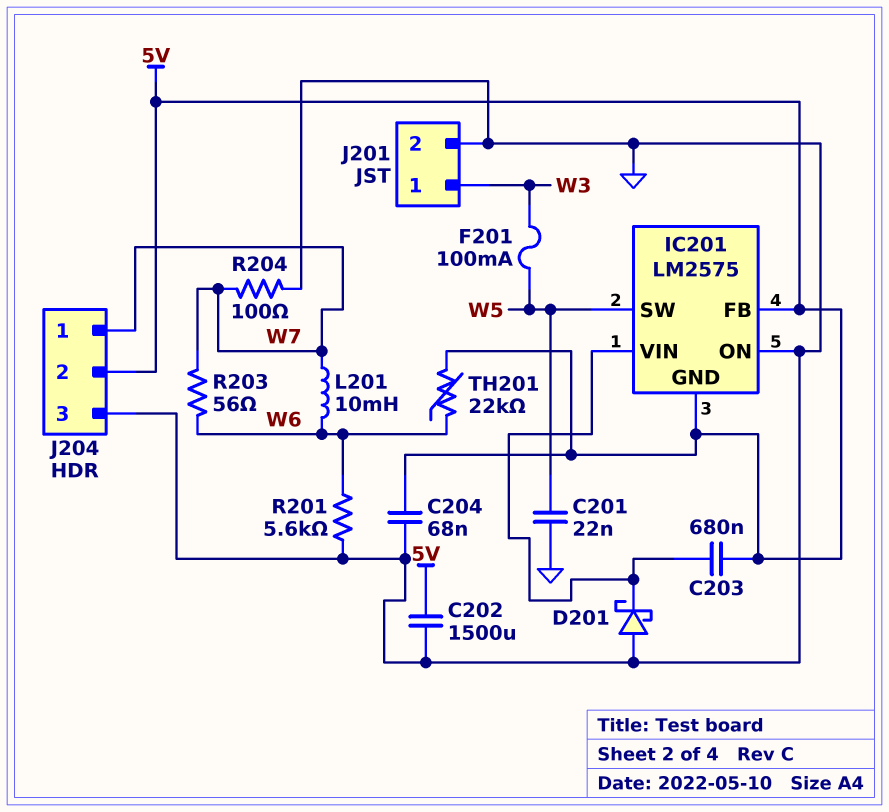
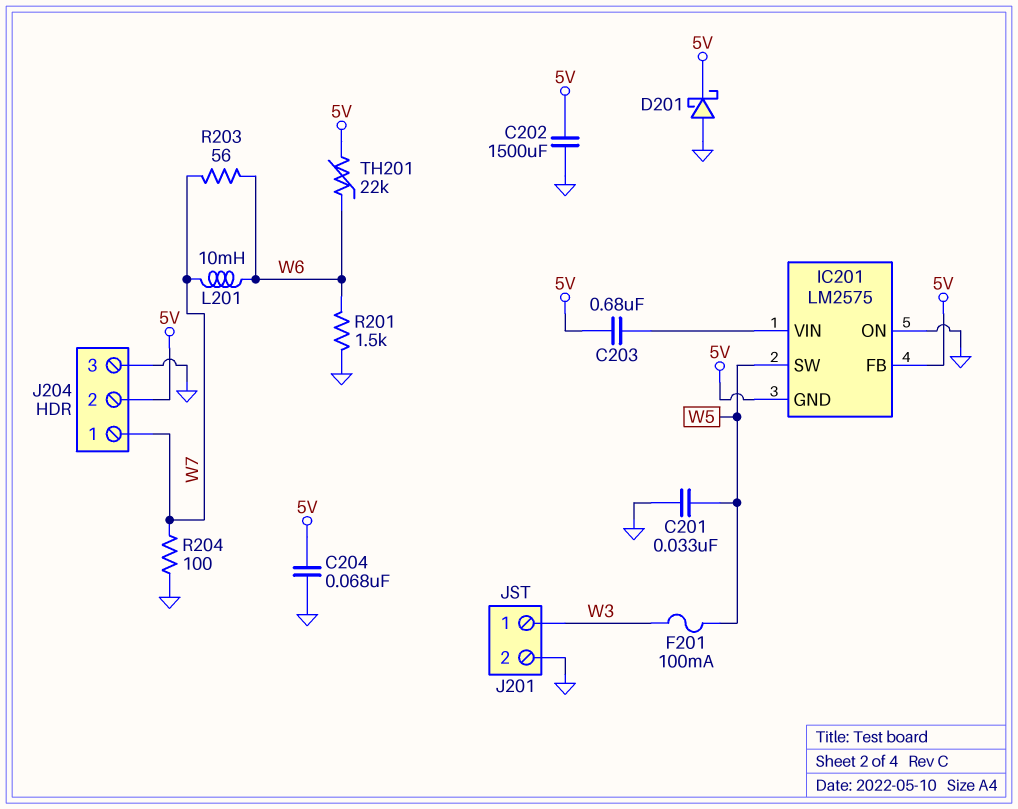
C201: 22nF (GND, W5) -> 33nF (GND, W5)
D201: schottky (A GND, K IC201/VIN) -> schottky (A GND, K 5V)
R201: 5.6k (GND, W6) -> 1.5k (GND, W6)

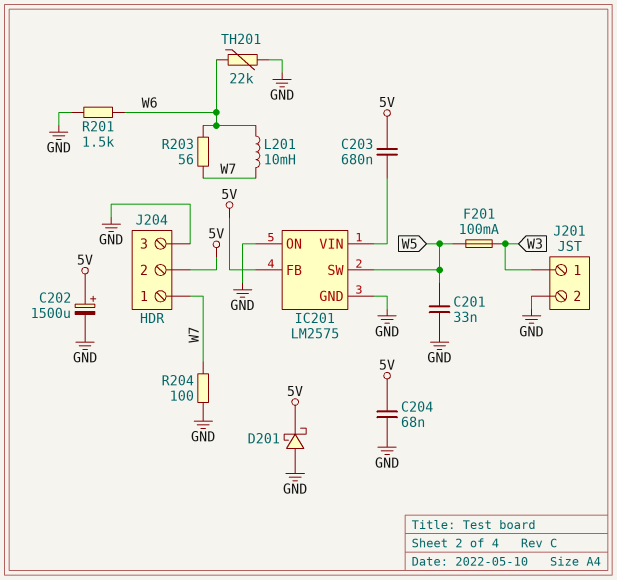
C202: 1500uF (5V, GND) -> 1500uF (plus 5V, minus GND)
IC201 pin GND: 5V -> GND
TH201: 22k (5V, W6) -> 22k (GND, W6)

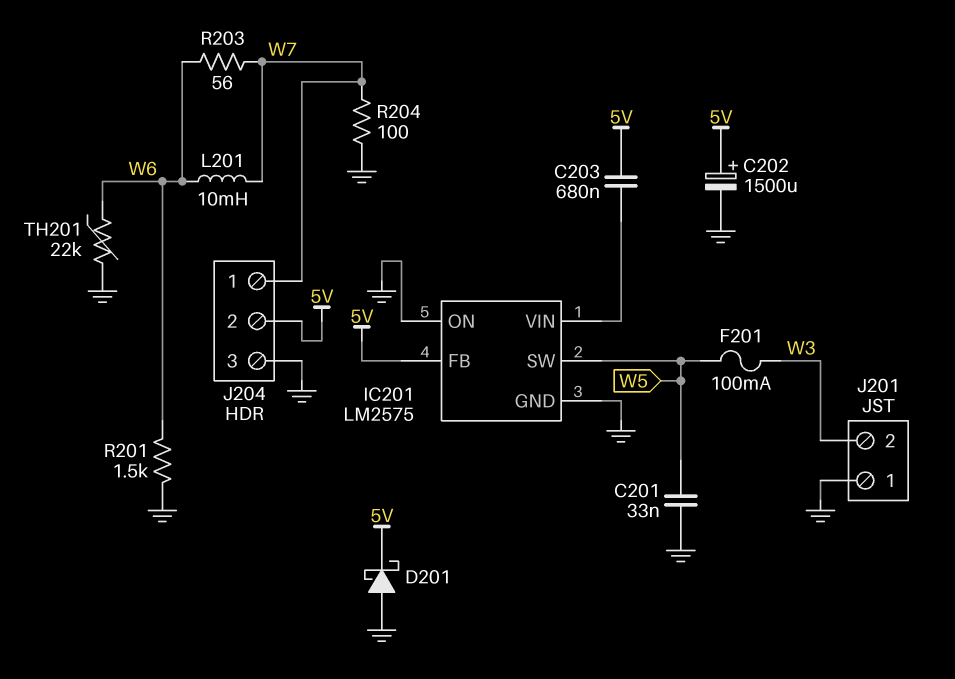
C204: 68nF (5V, GND) -> none
J201 pin 1: W3 -> GND
J201 pin 2: GND -> W3

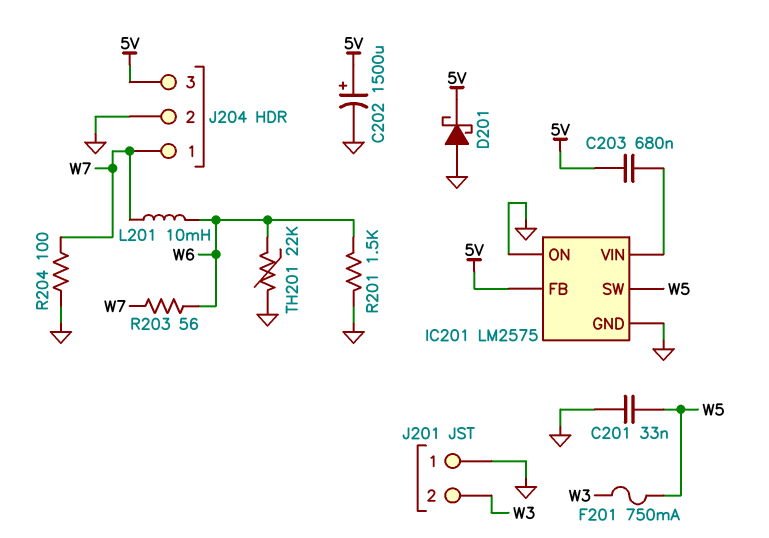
F201: 100mA (W3, W5) -> 750mA (W3, W5)
J204 pin 2: 5V -> GND
J204 pin 3: GND -> 5V

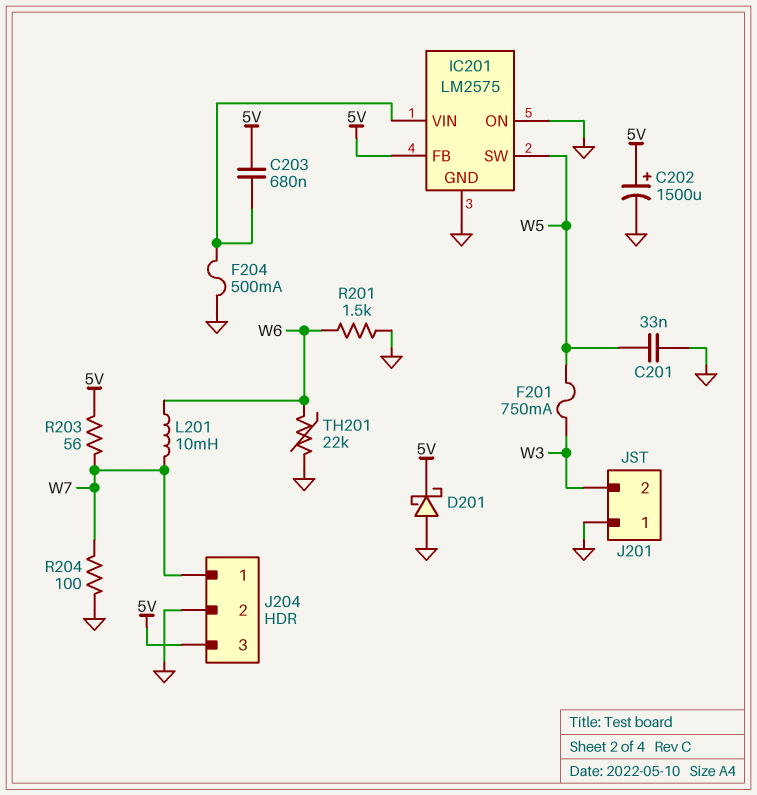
F204: none -> 500mA (GND, IC201/VIN)
R203: 56 (W6, W7) -> 56 (5V, W7)

